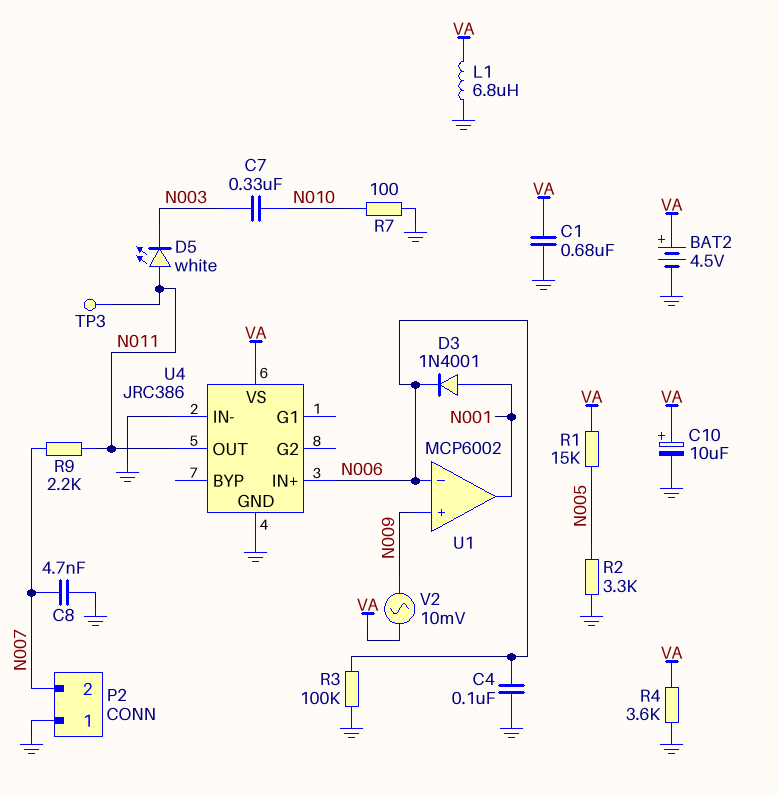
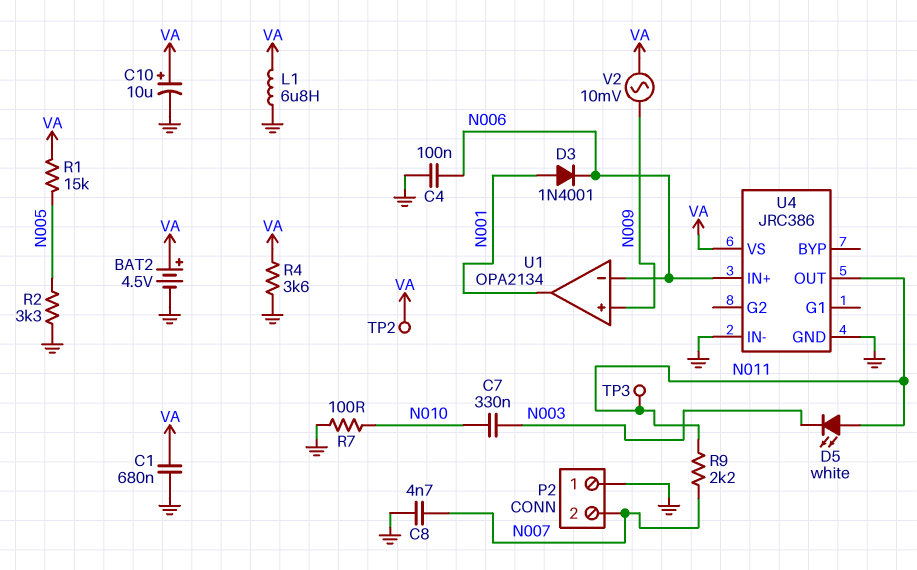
R3: 100k (GND, N006) -> none
TP2: none -> test point (VA)
U1: MCP6002 -> OPA2134

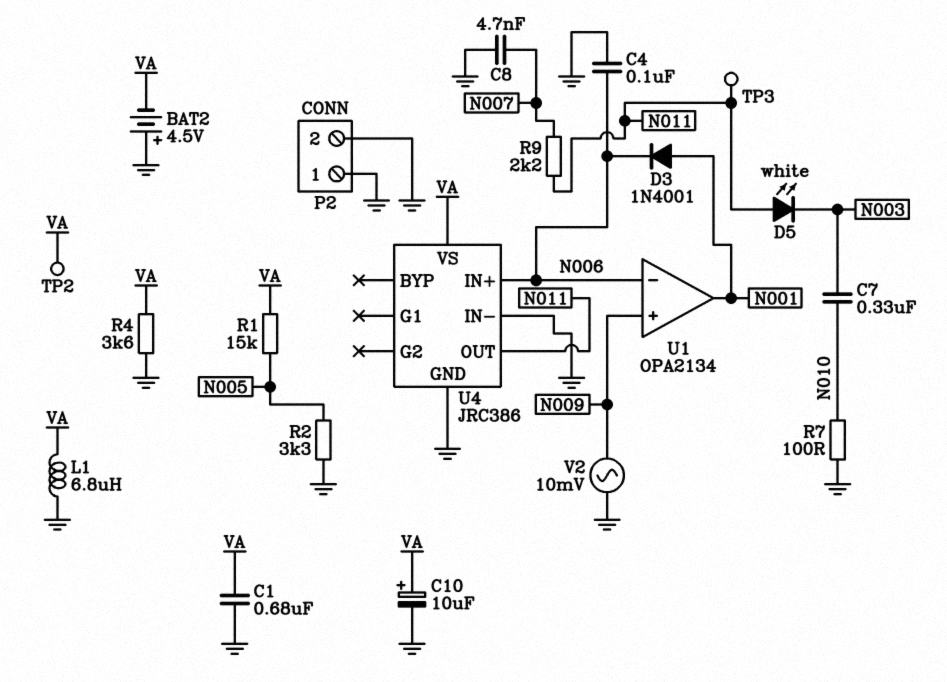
BAT2: 4.5V (plus VA, minus GND) -> 4.5V (plus GND, minus VA)
P2 pin 2: N007 -> GND
V2: AC 10mV (N009, VA) -> AC 10mV (GND, N009)

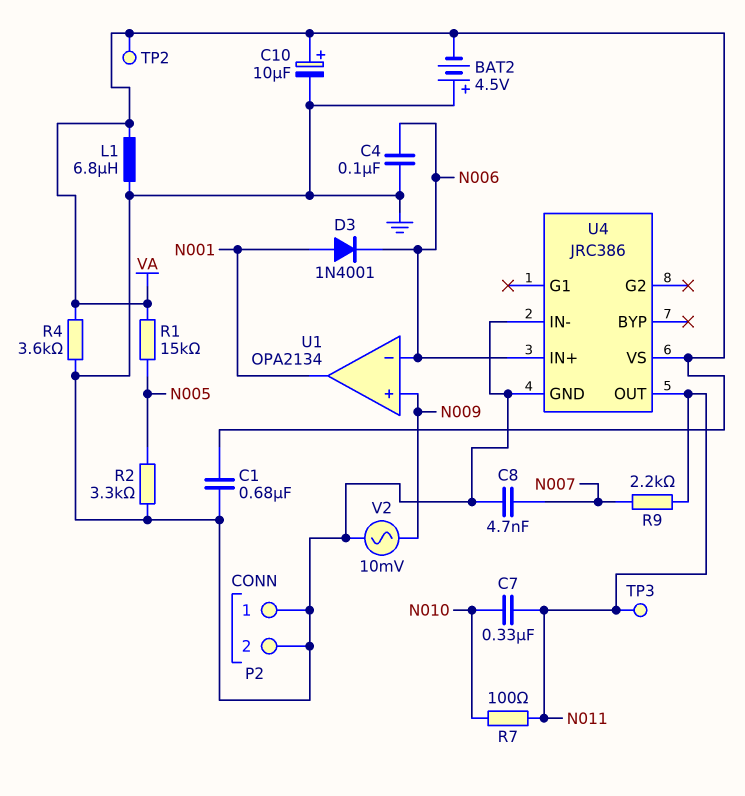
C7: 330nF (N003, N010) -> 330nF (N010, N011)
D5: LED white (A N011, K N003) -> none
R7: 100 (GND, N010) -> 100 (N010, N011)

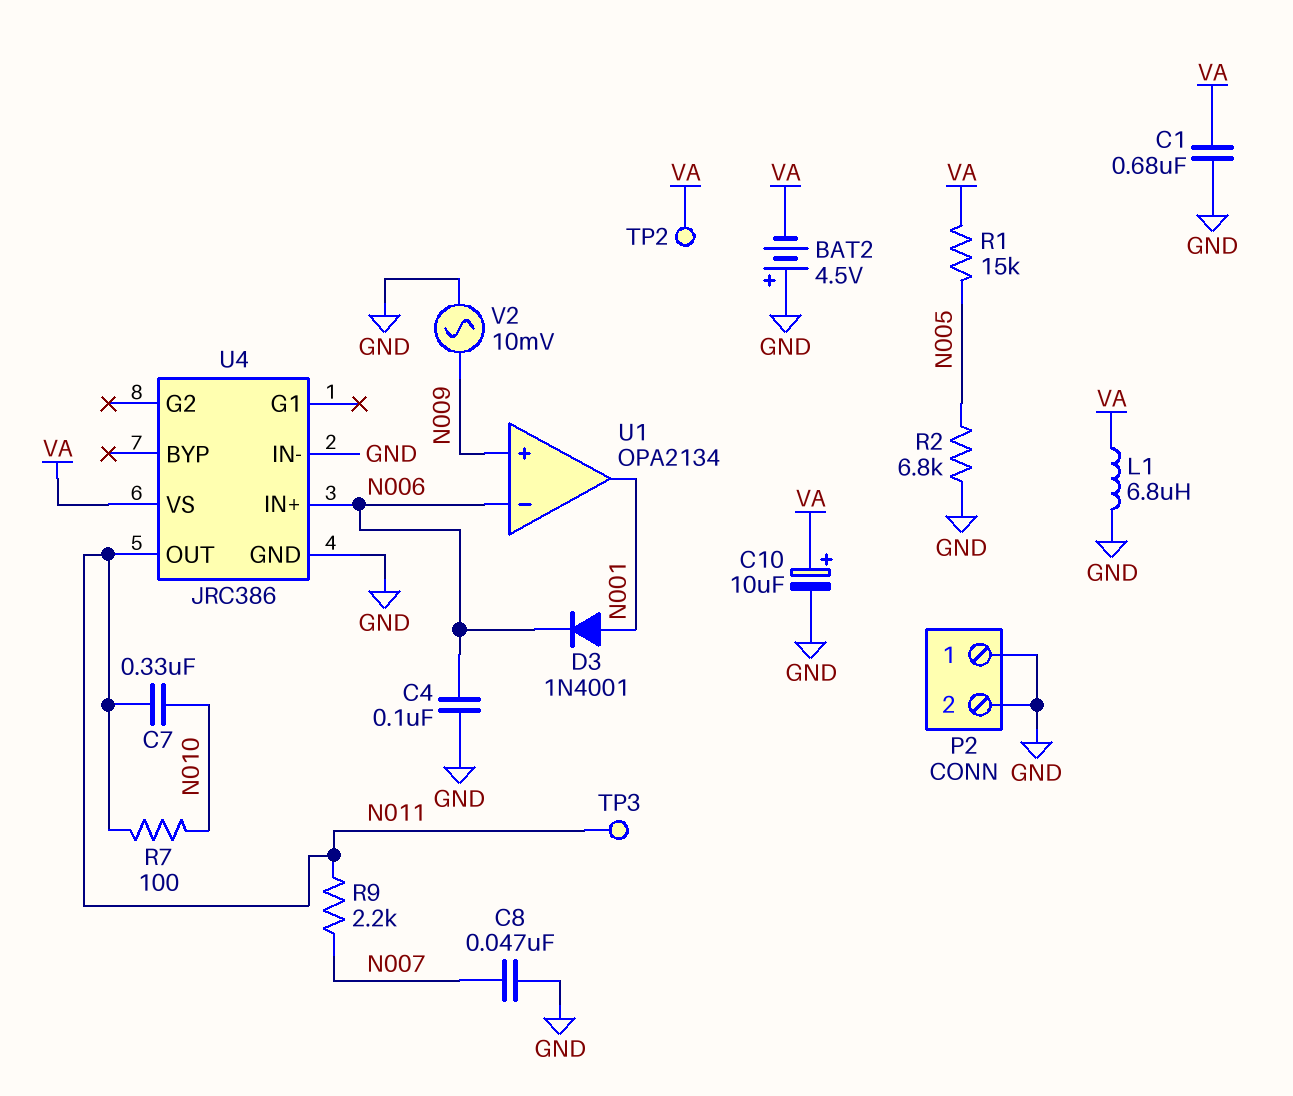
C8: 4.7nF (GND, N007) -> 47nF (GND, N007)
R2: 3.3k (GND, N005) -> 6.8k (GND, N005)
R4: 3.6k (GND, VA) -> none

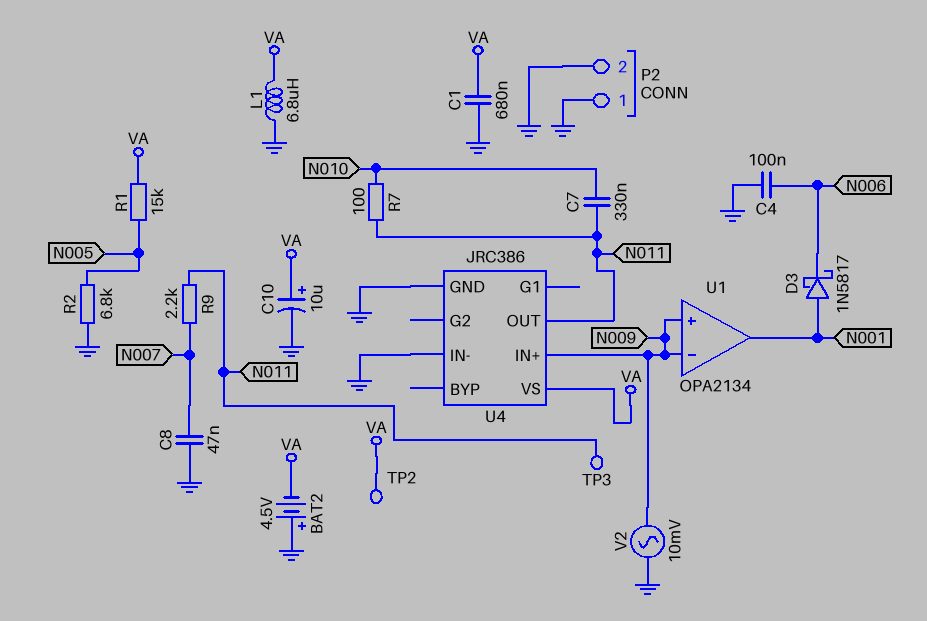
D3: diode 1N4001 (A N001, K N006) -> schottky 1N5817 (A N001, K N006)
U1 pin in-: N006 -> N009
U4 pin IN+: N006 -> N009

